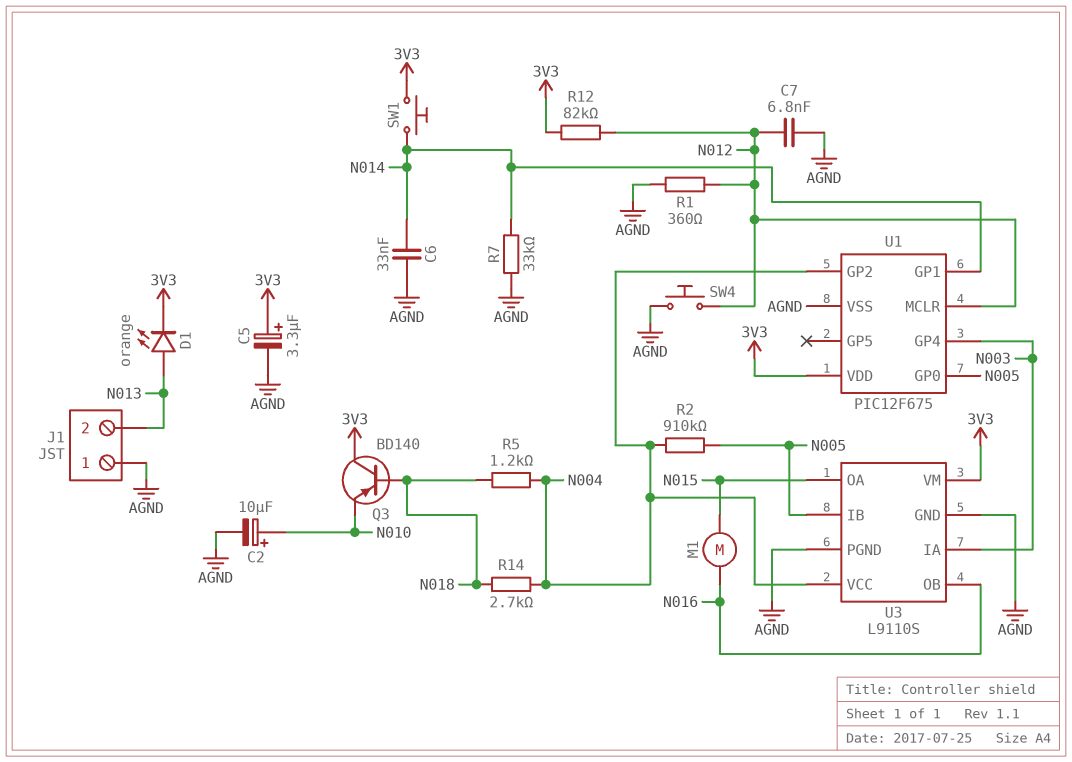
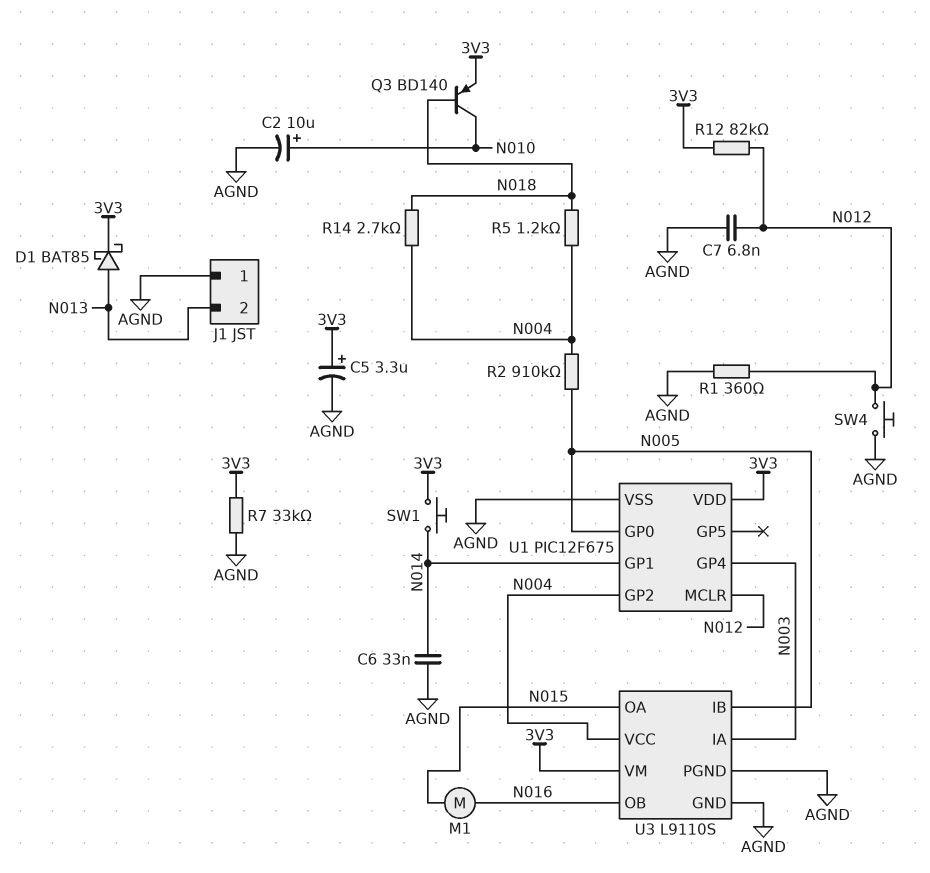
D1: LED orange (A N013, K 3V3) -> schottky BAT85 (A N013, K 3V3)
Q3: PNP BD140 (B N018, C 3V3, E N010) -> PNP BD140 (B N018, C N010, E 3V3)
R7: 33k (AGND, N014) -> 33k (3V3, AGND)

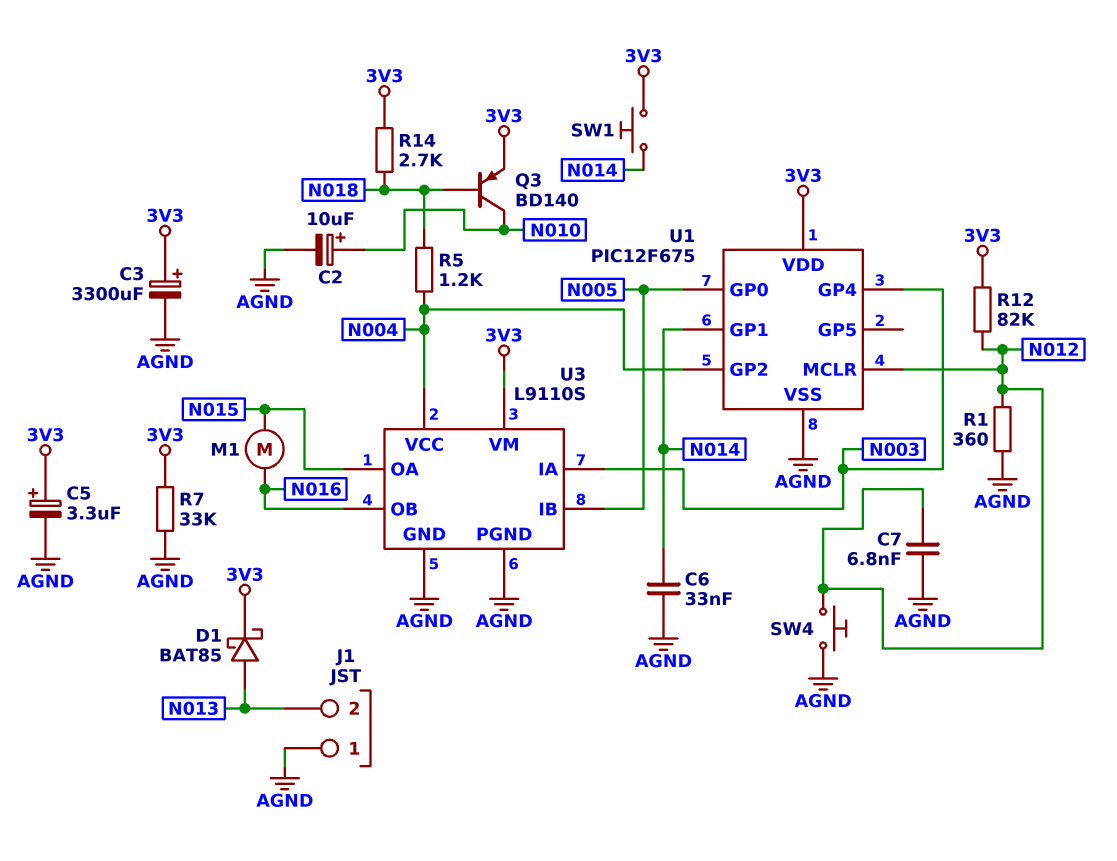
C3: none -> 3300uF (plus 3V3, minus AGND)
R2: 910k (N004, N005) -> none
R14: 2.7k (N004, N018) -> 2.7k (3V3, N018)

